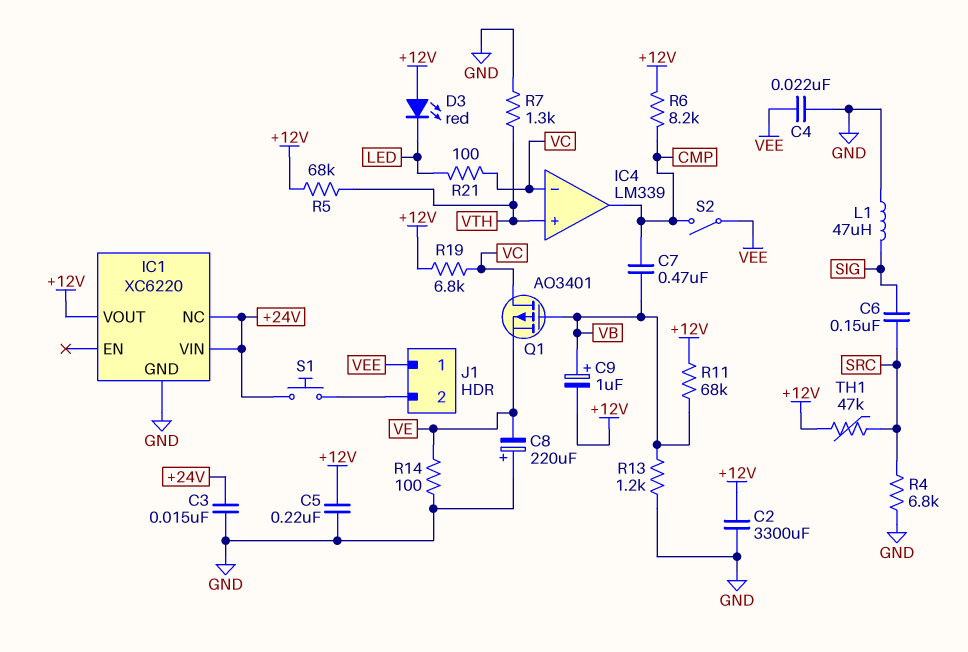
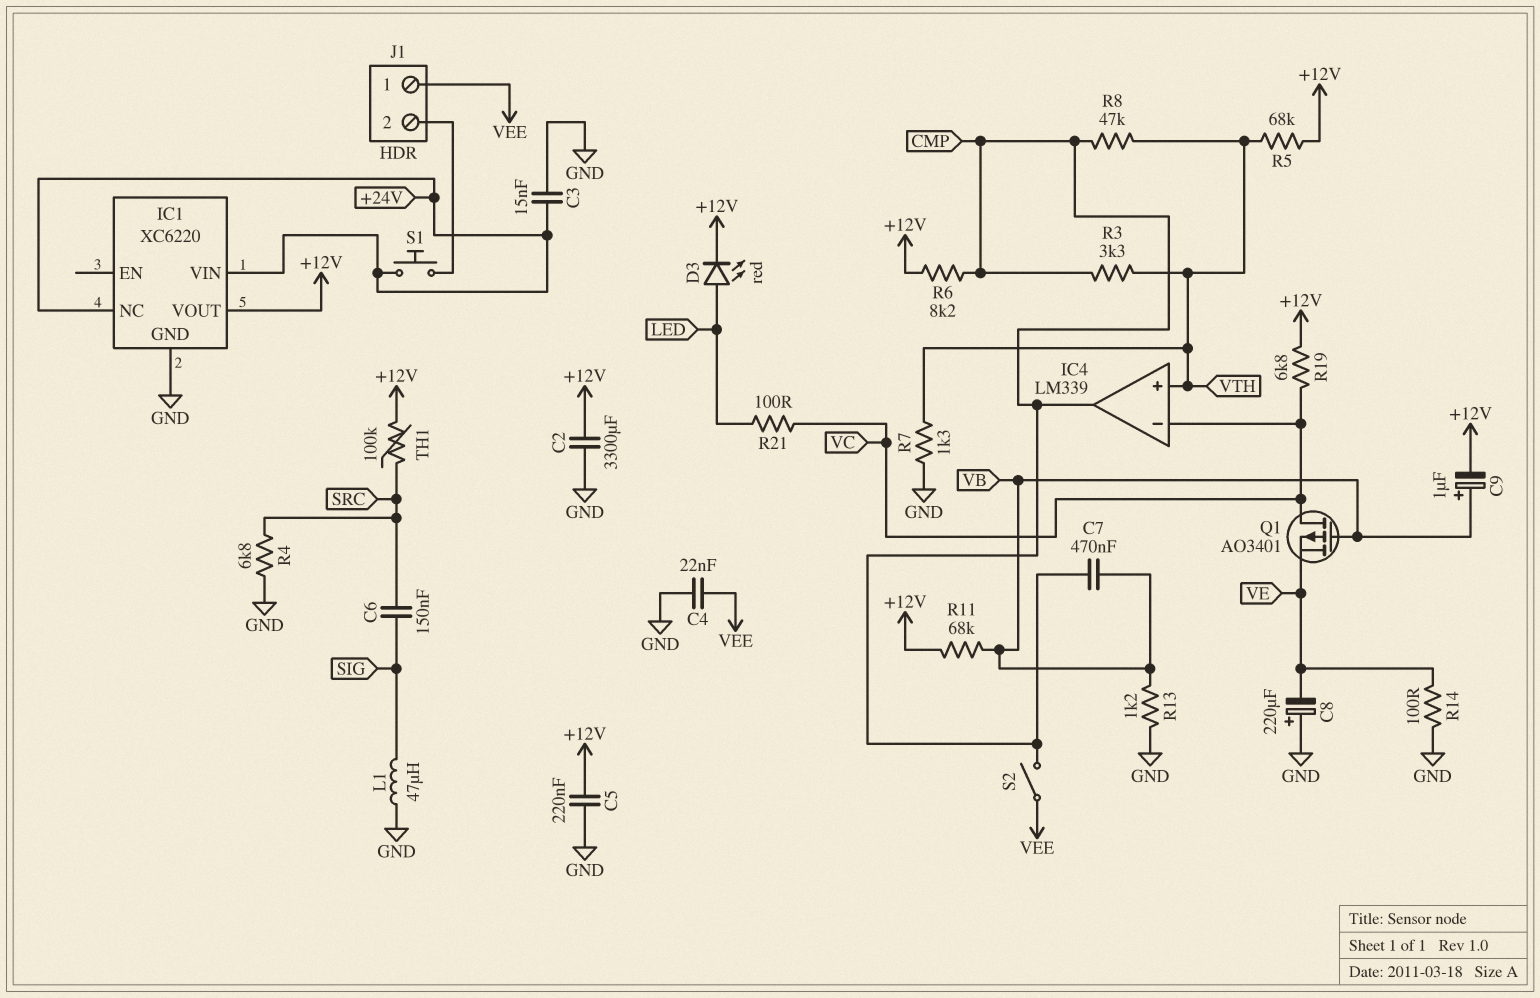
D3: LED red (A +12V, K LED) -> LED red (A LED, K +12V)
R3: none -> 3.3k (CMP, VTH)
R8: none -> 47k (CMP, VTH)
TH1: 47k (+12V, SRC) -> 100k (+12V, SRC)

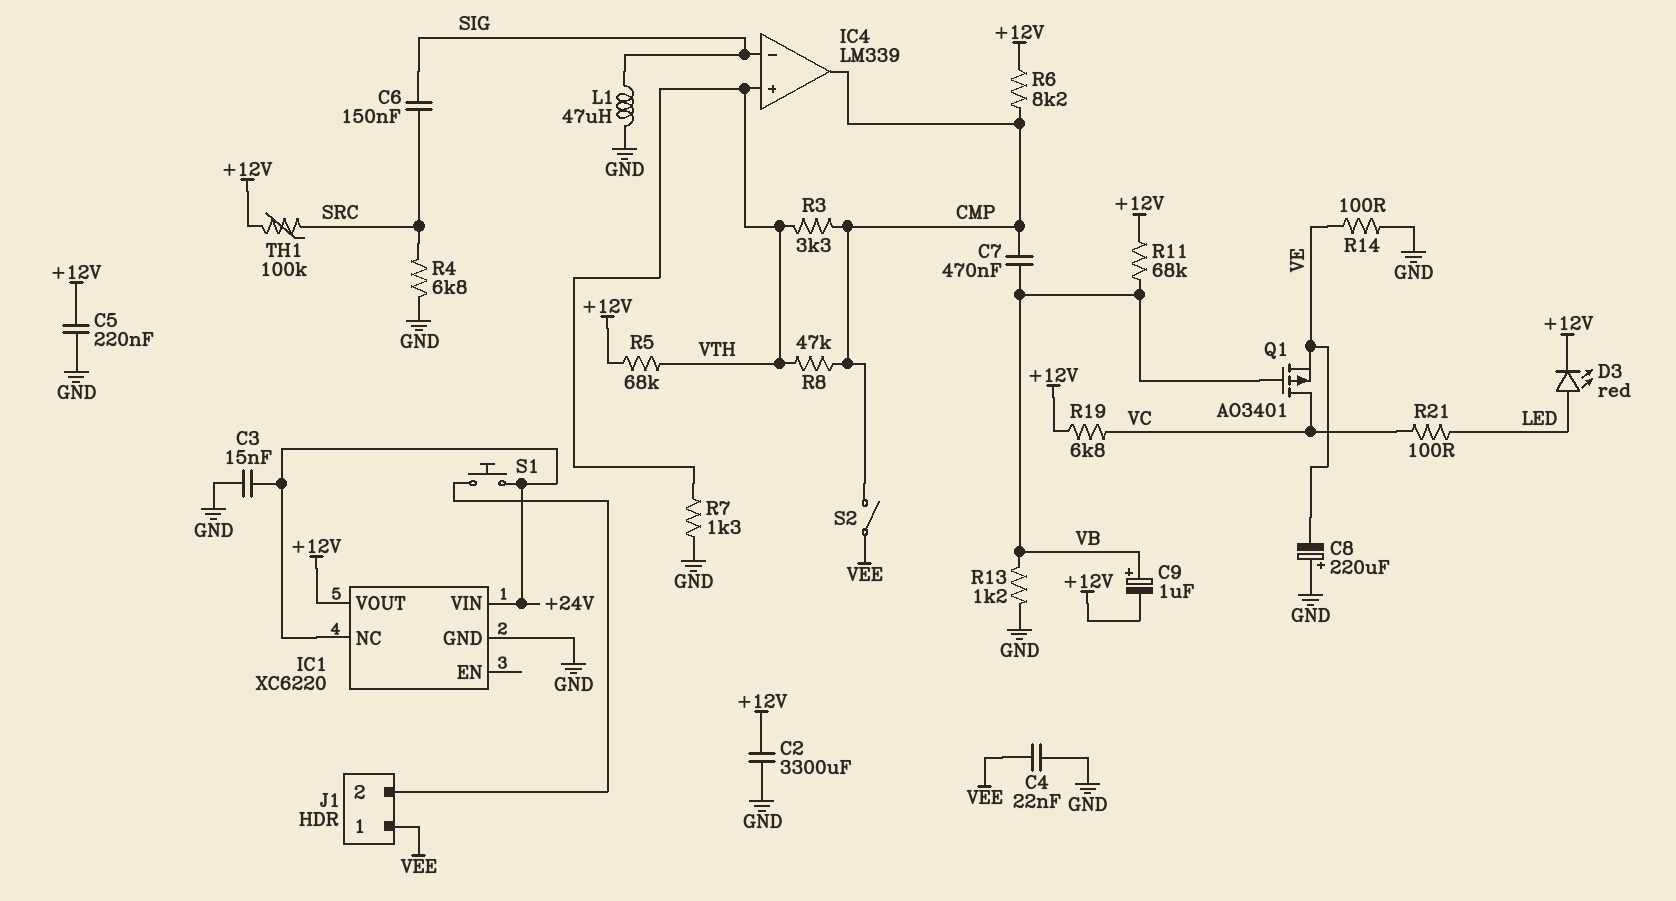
IC4 pin in-: VC -> SIG

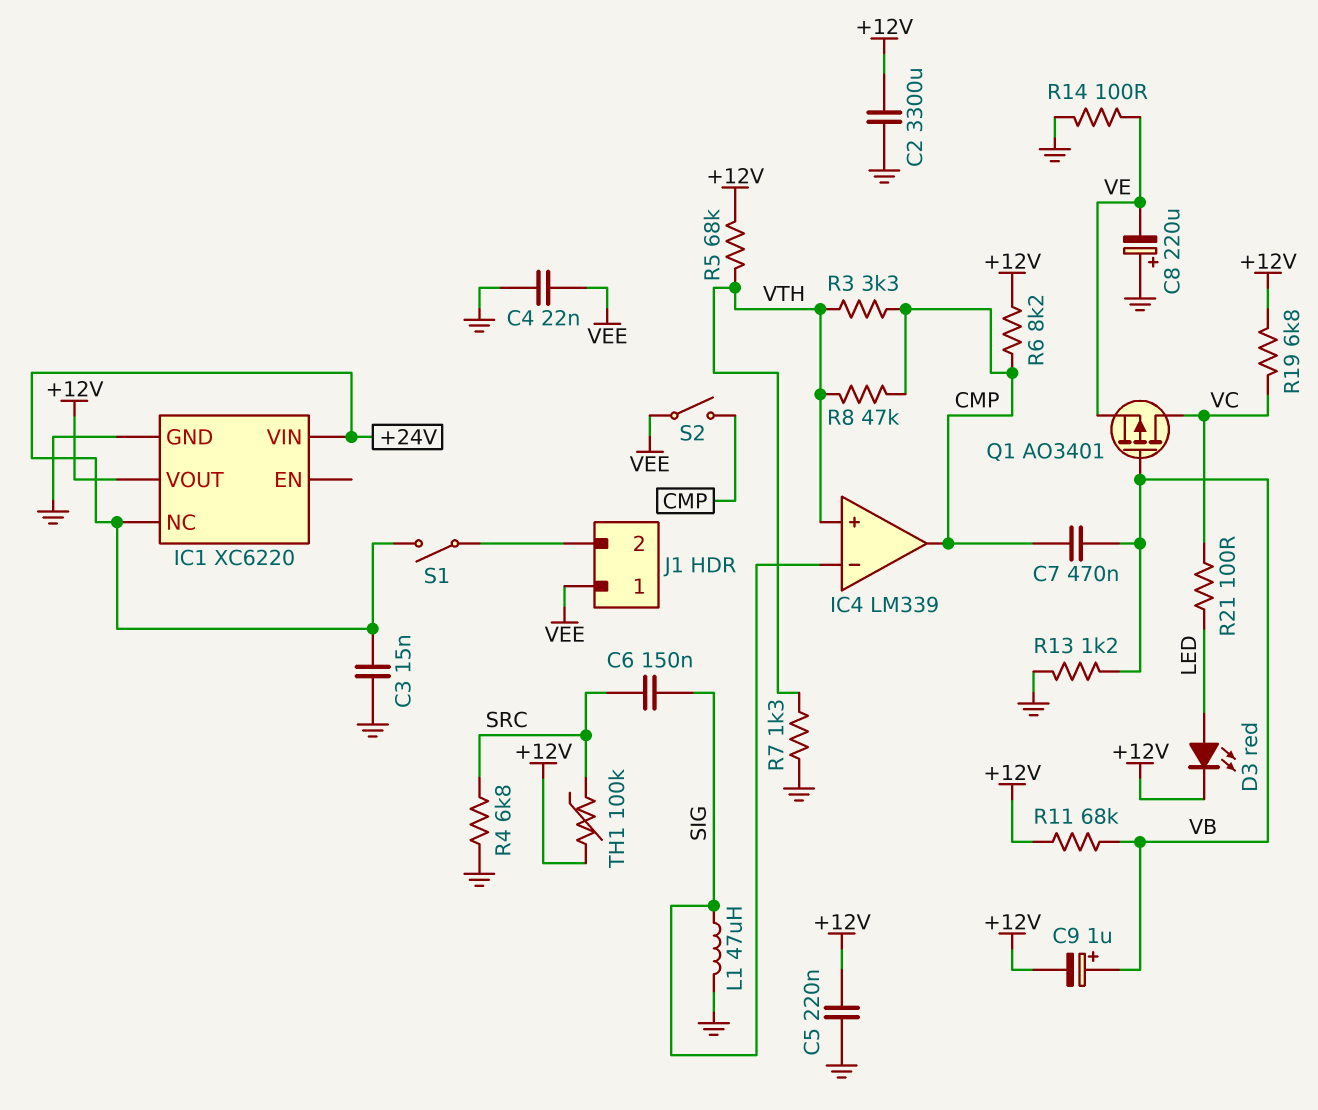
S1: button (+24V, J1/2) -> switch (+24V, J1/2)

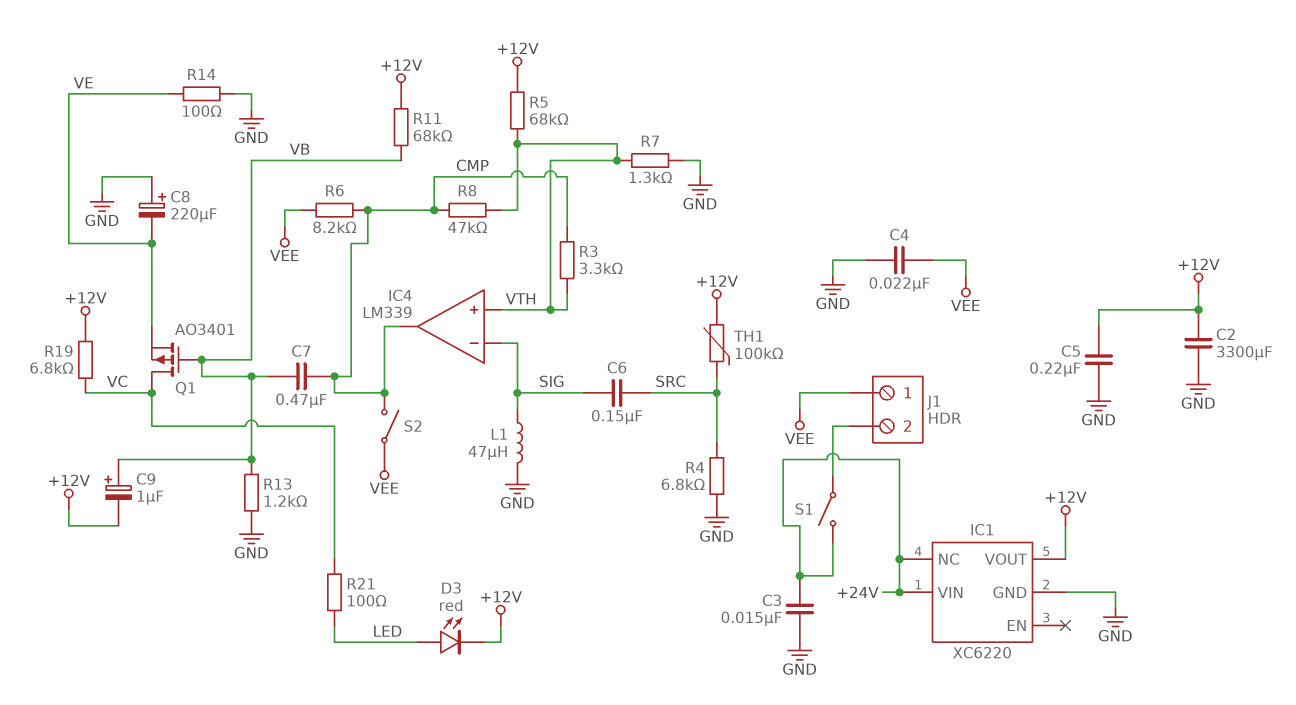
R6: 8.2k (+12V, CMP) -> 8.2k (CMP, VEE)

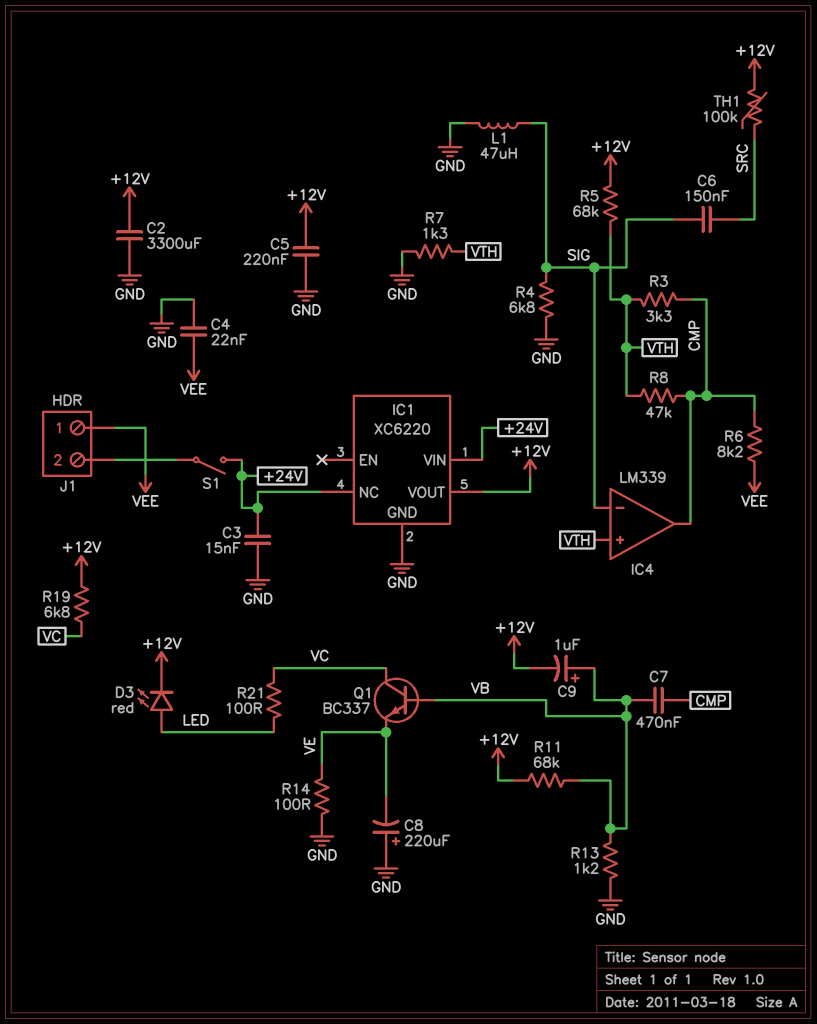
Q1: PMOS AO3401 (G VB, D VC, S VE) -> NPN BC337 (B VB, C VC, E VE)
R4: 6.8k (GND, SRC) -> 6.8k (GND, SIG)
S2: switch (CMP, VEE) -> none

